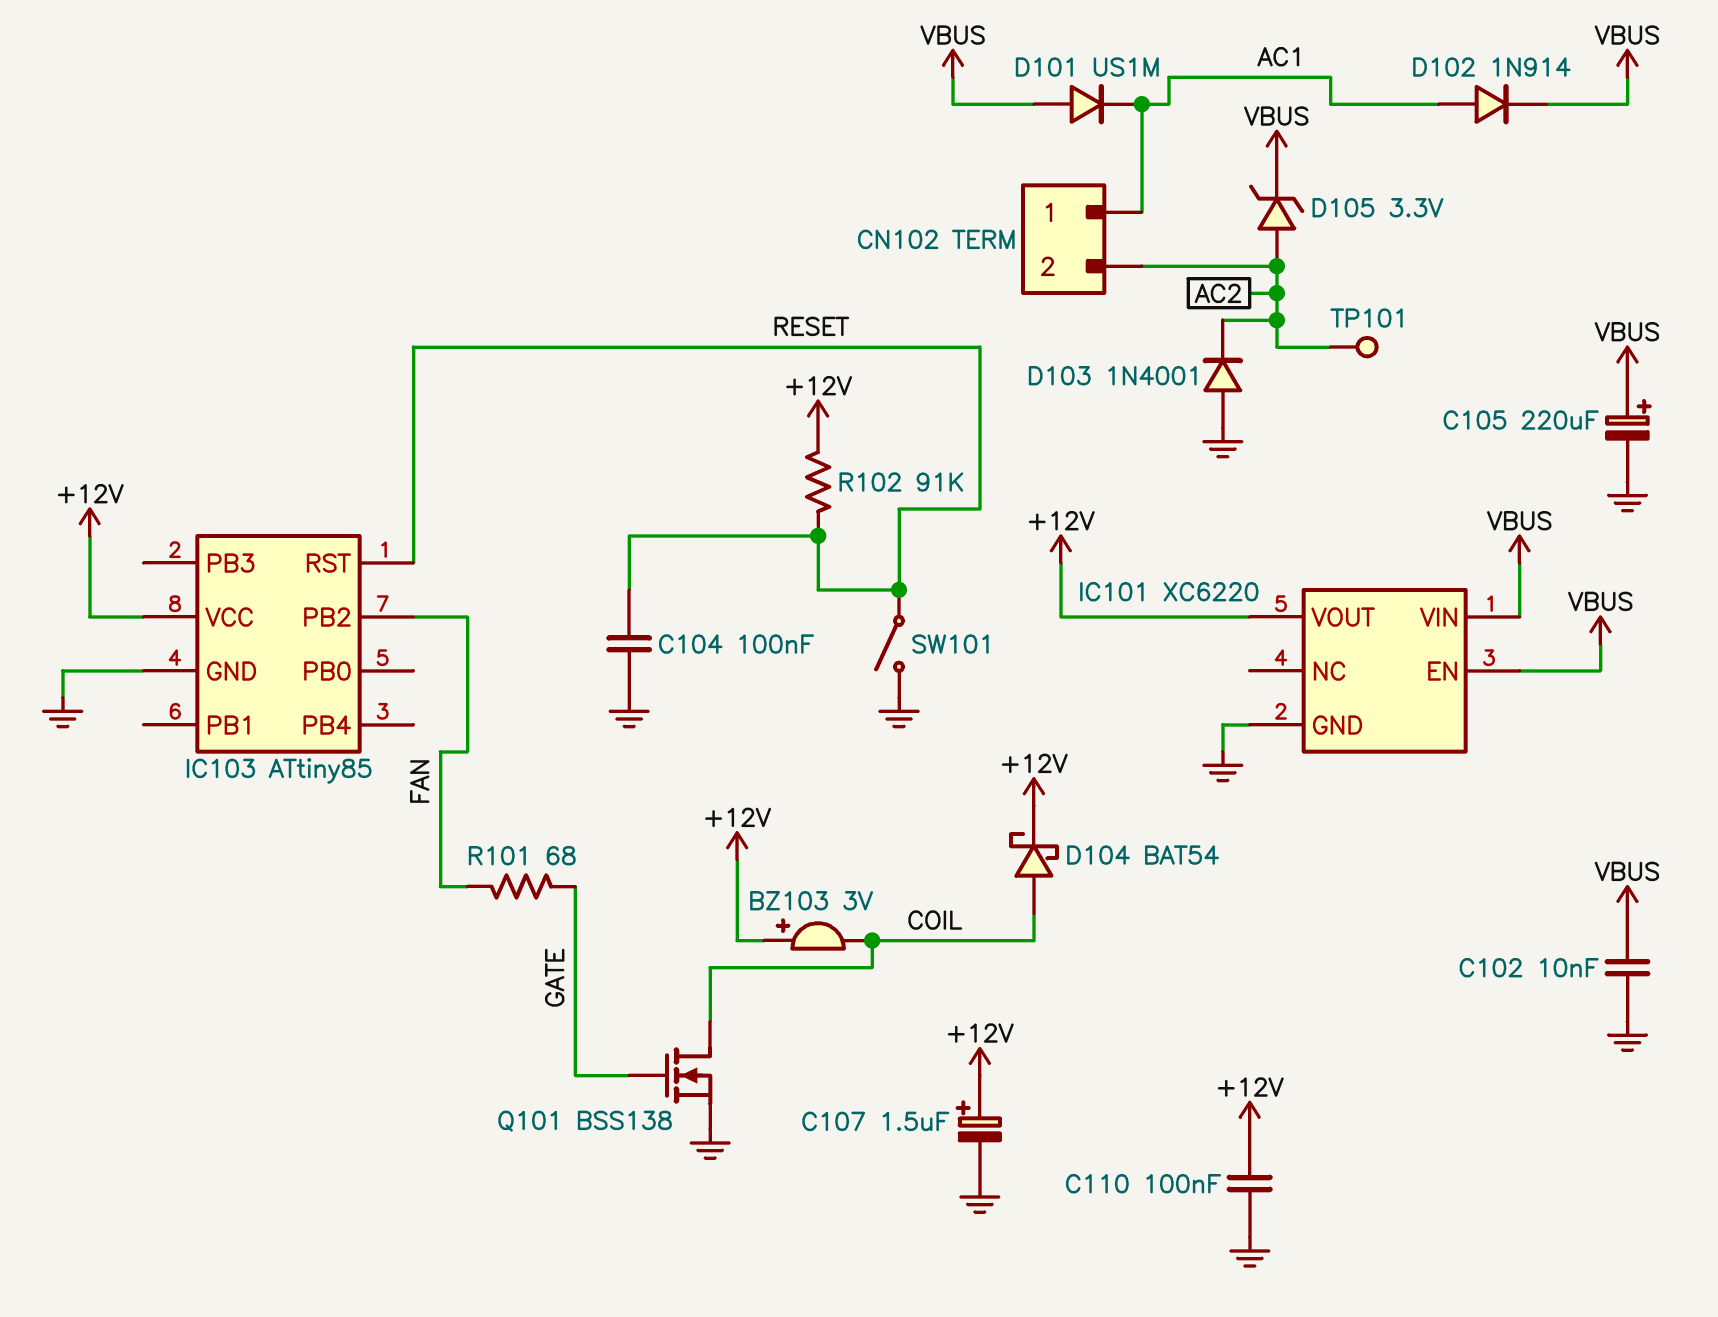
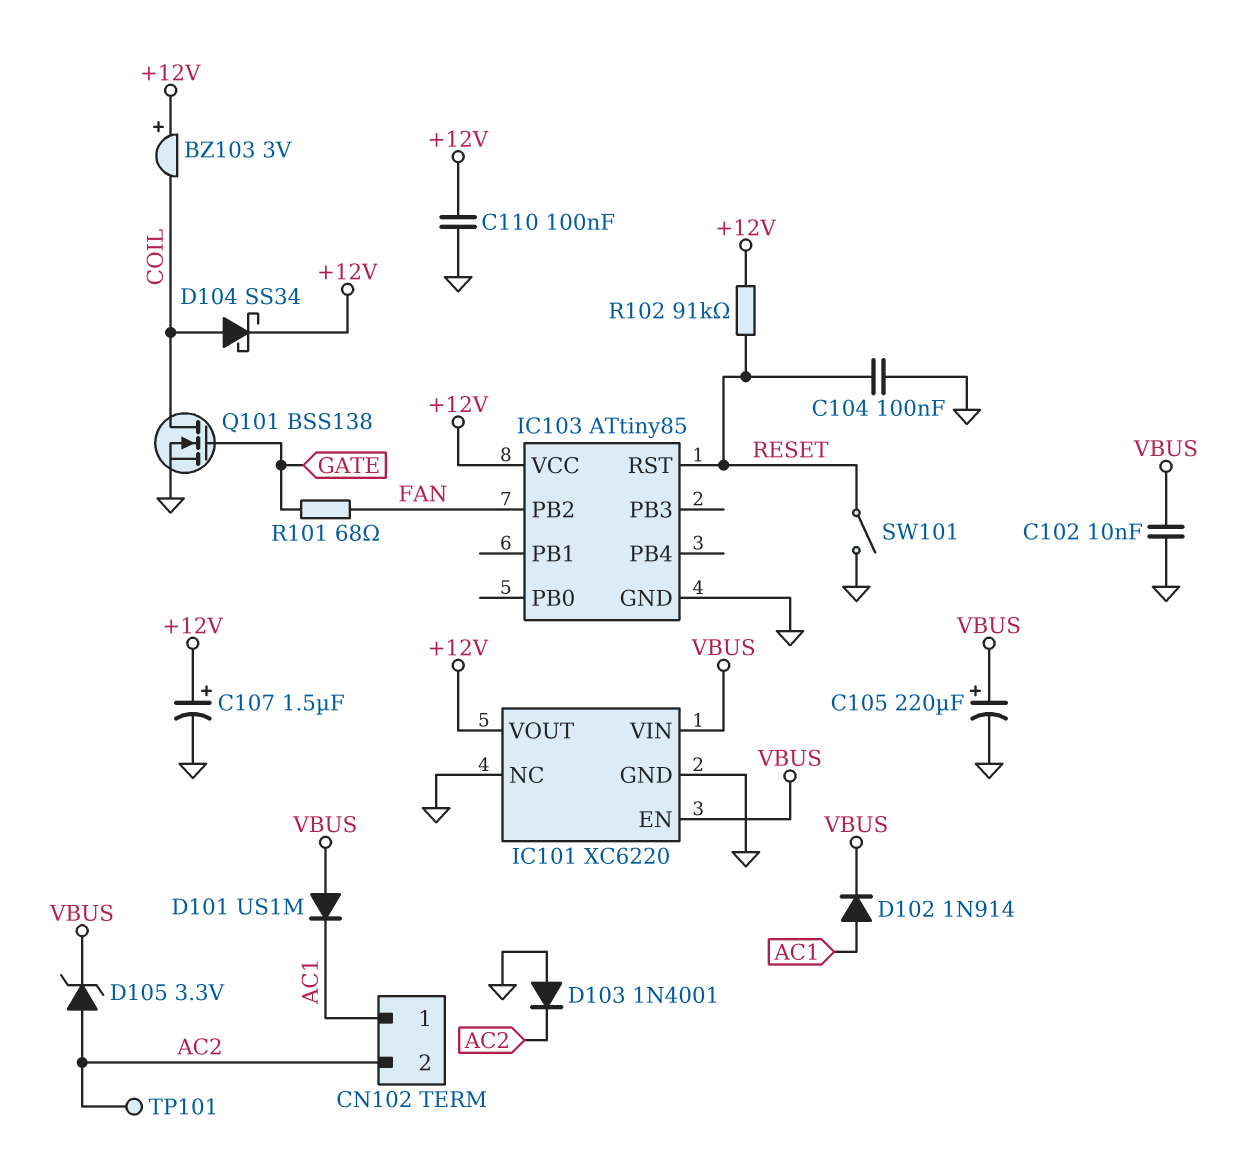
D104: schottky BAT54 (A COIL, K +12V) -> schottky SS34 (A COIL, K +12V)
IC101 pin NC: none -> GND

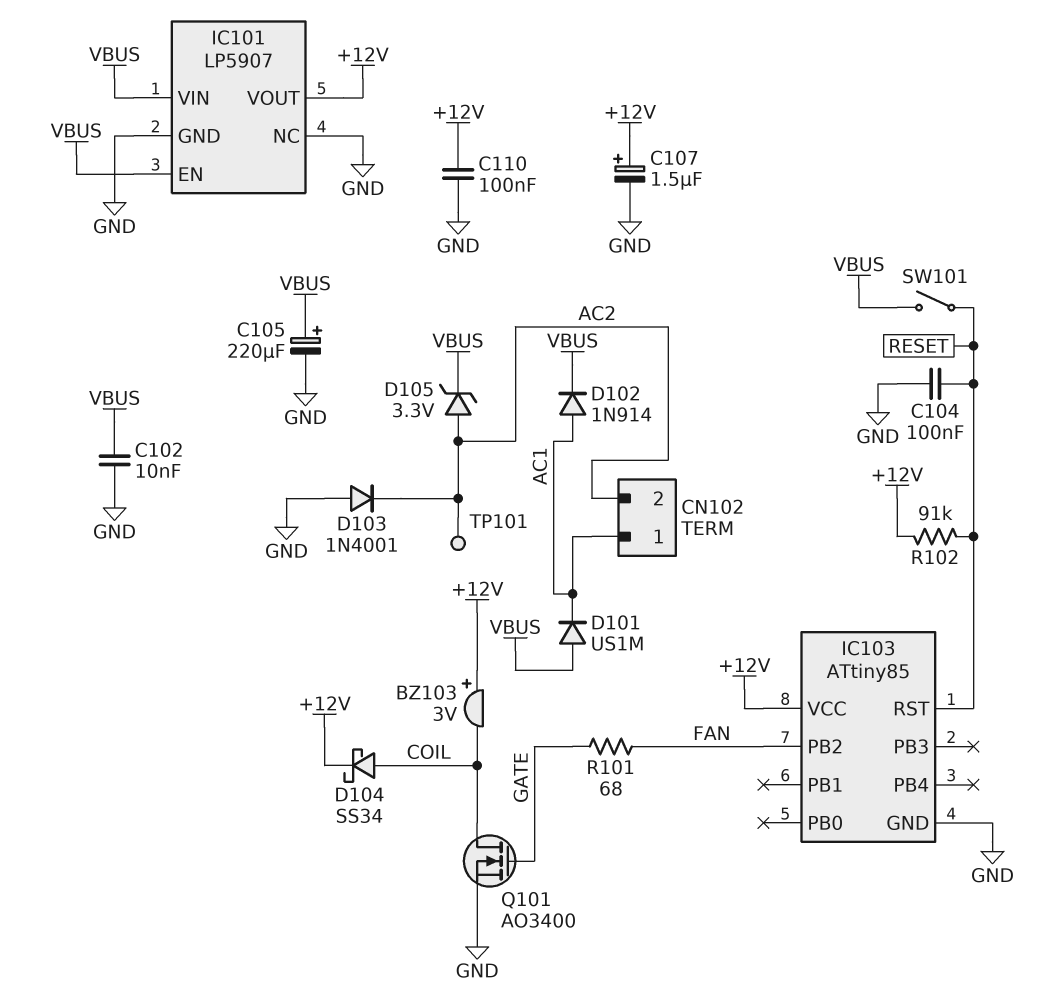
IC101: XC6220 -> LP5907
Q101: NMOS BSS138 (G GATE, D COIL, S GND) -> NMOS AO3400 (G GATE, D COIL, S GND)
SW101: switch (GND, RESET) -> switch (RESET, VBUS)

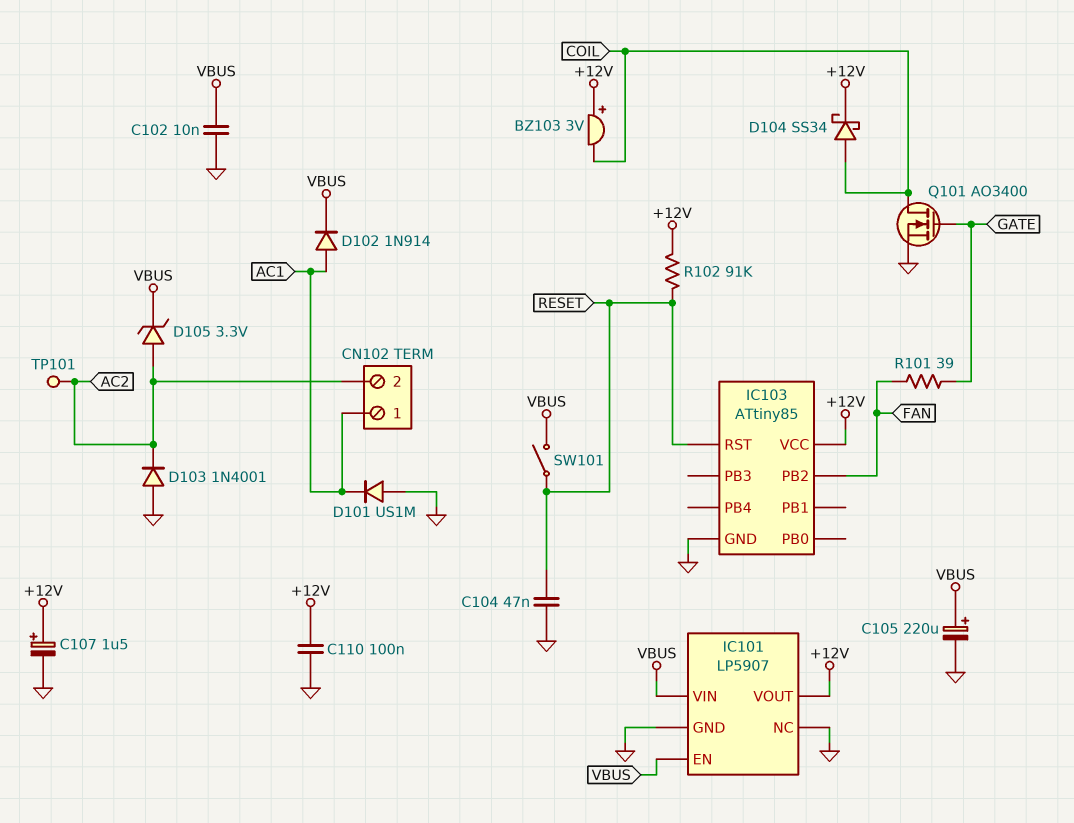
C104: 100nF (GND, RESET) -> 47nF (GND, RESET)
D101: diode US1M (A VBUS, K AC1) -> diode US1M (A GND, K AC1)
R101: 68 (FAN, GATE) -> 39 (FAN, GATE)

